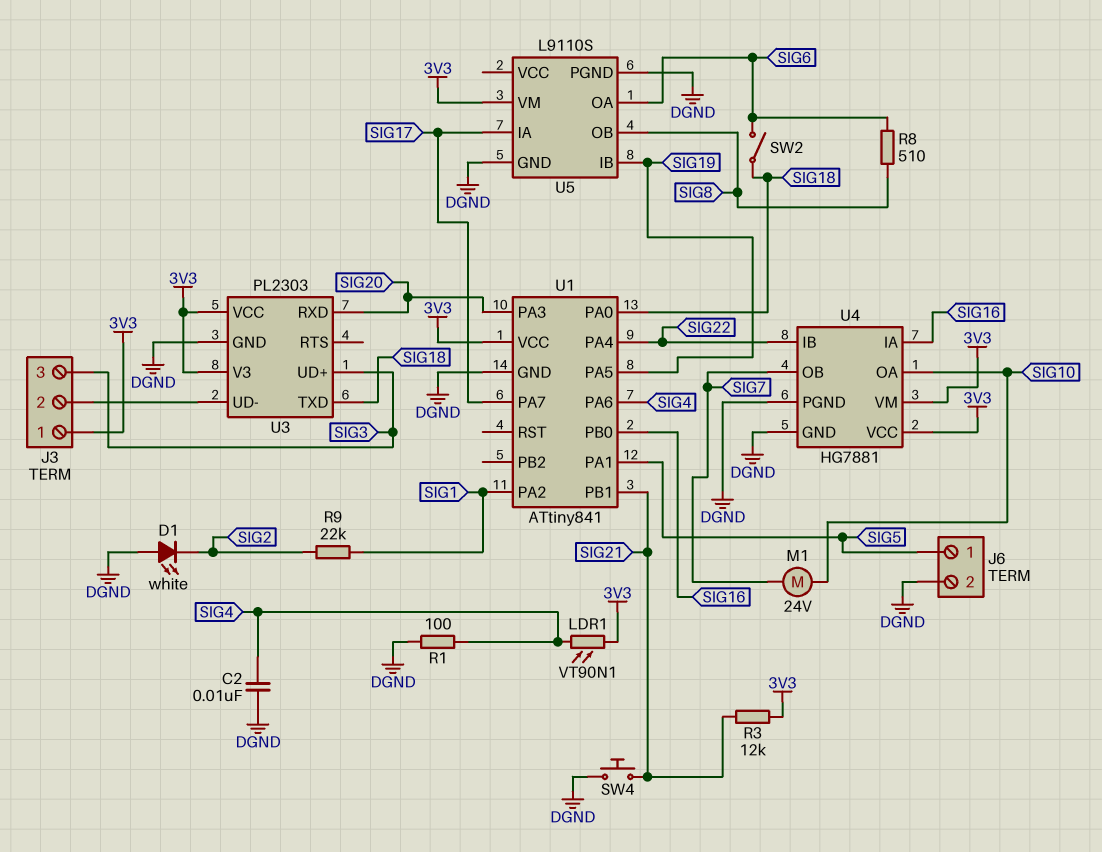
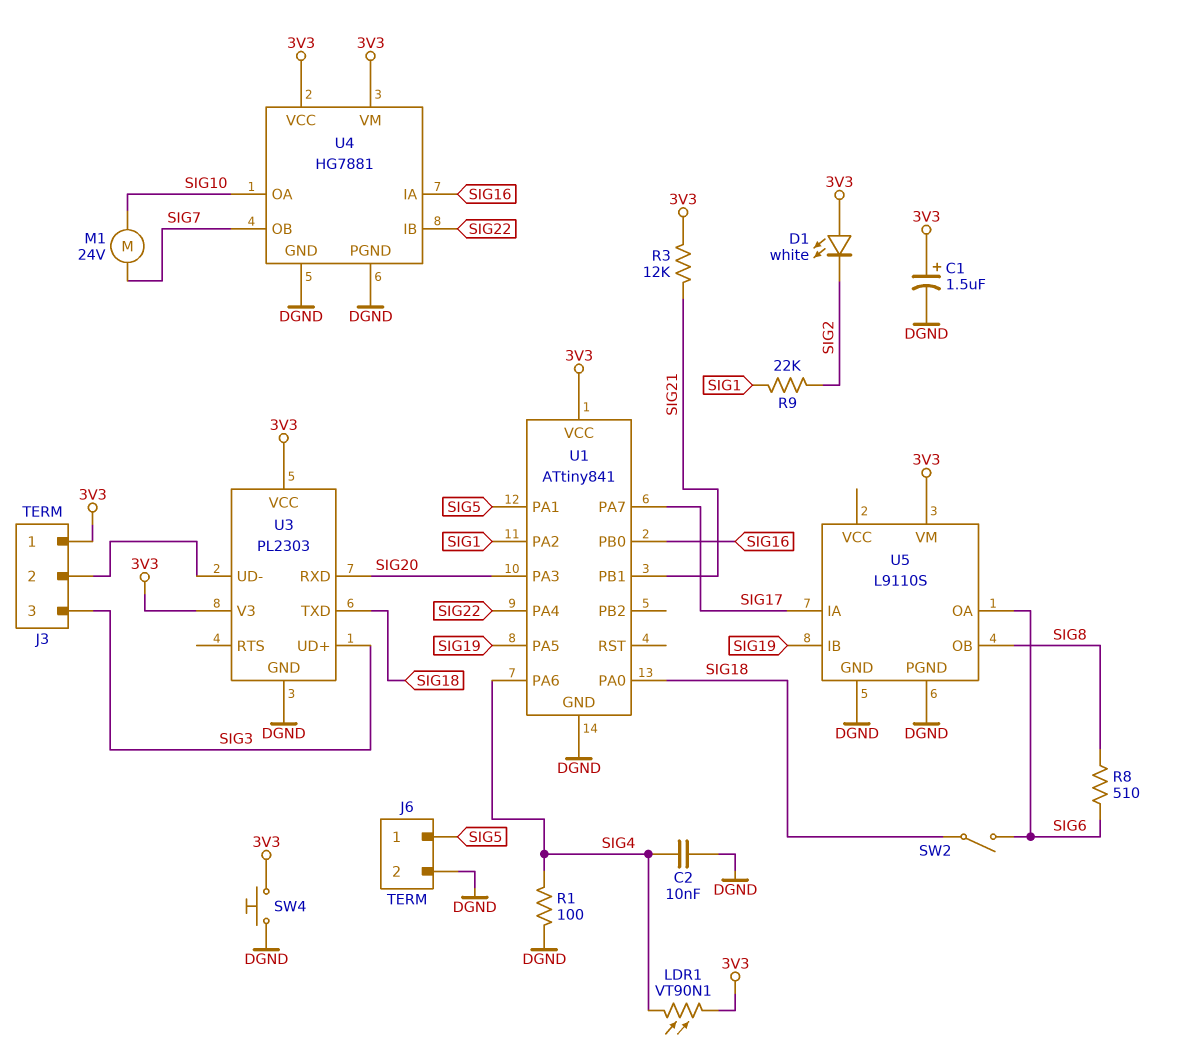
C1: none -> 1.5uF (plus 3V3, minus DGND)
D1: LED white (A DGND, K SIG2) -> LED white (A 3V3, K SIG2)
SW4: button (DGND, SIG21) -> button (3V3, DGND)

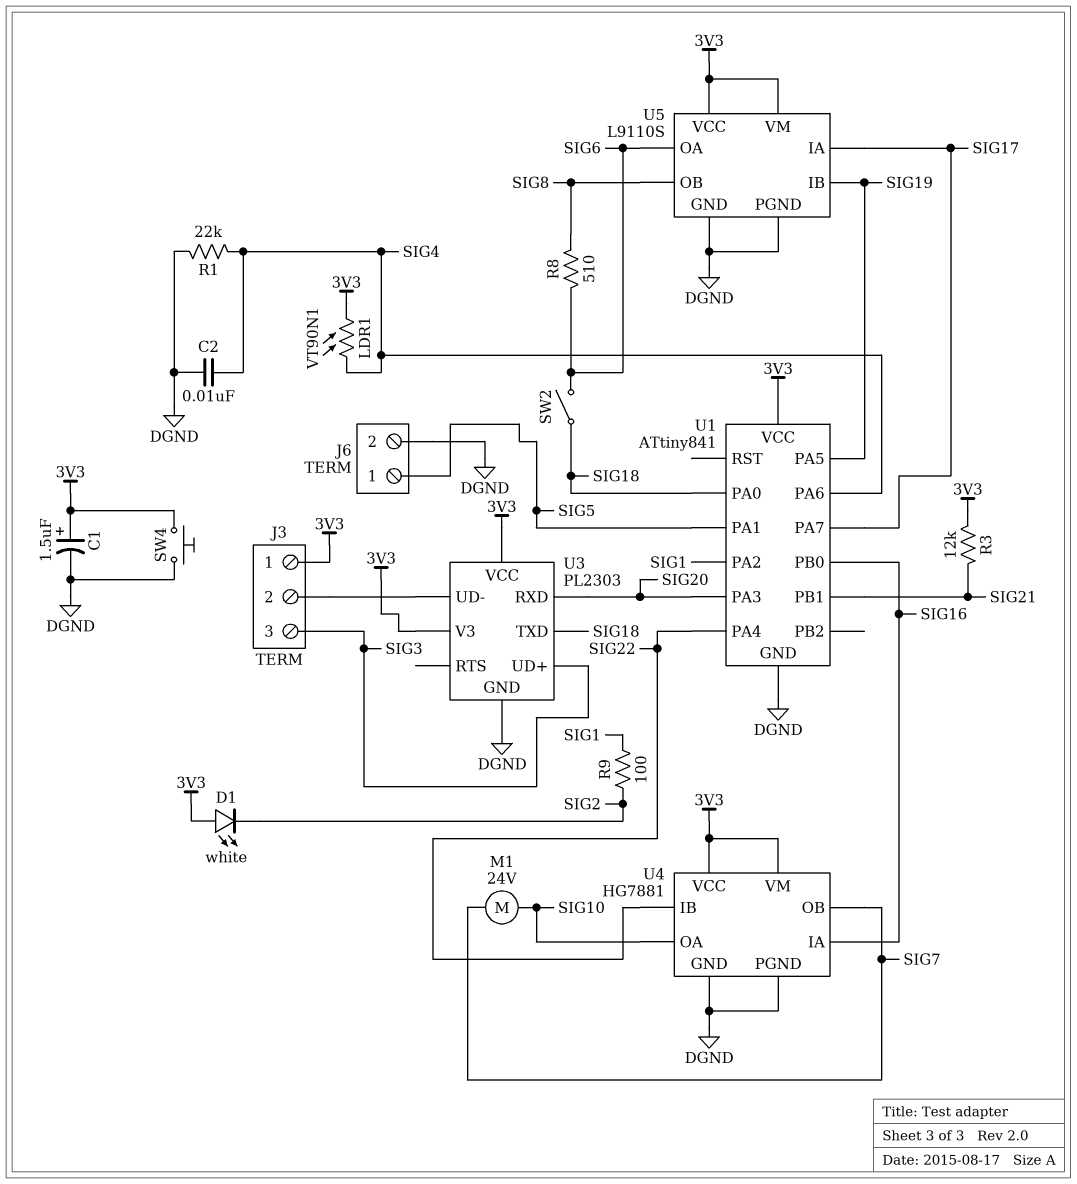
R1: 100 (DGND, SIG4) -> 22k (DGND, SIG4)
R9: 22k (SIG1, SIG2) -> 100 (SIG1, SIG2)
U5 pin VCC: none -> 3V3

